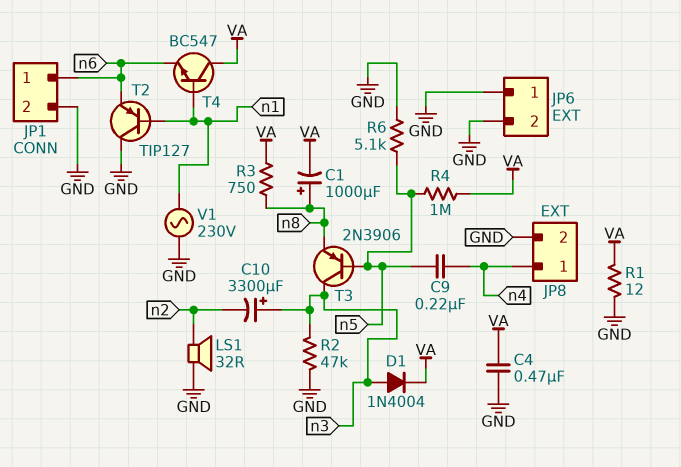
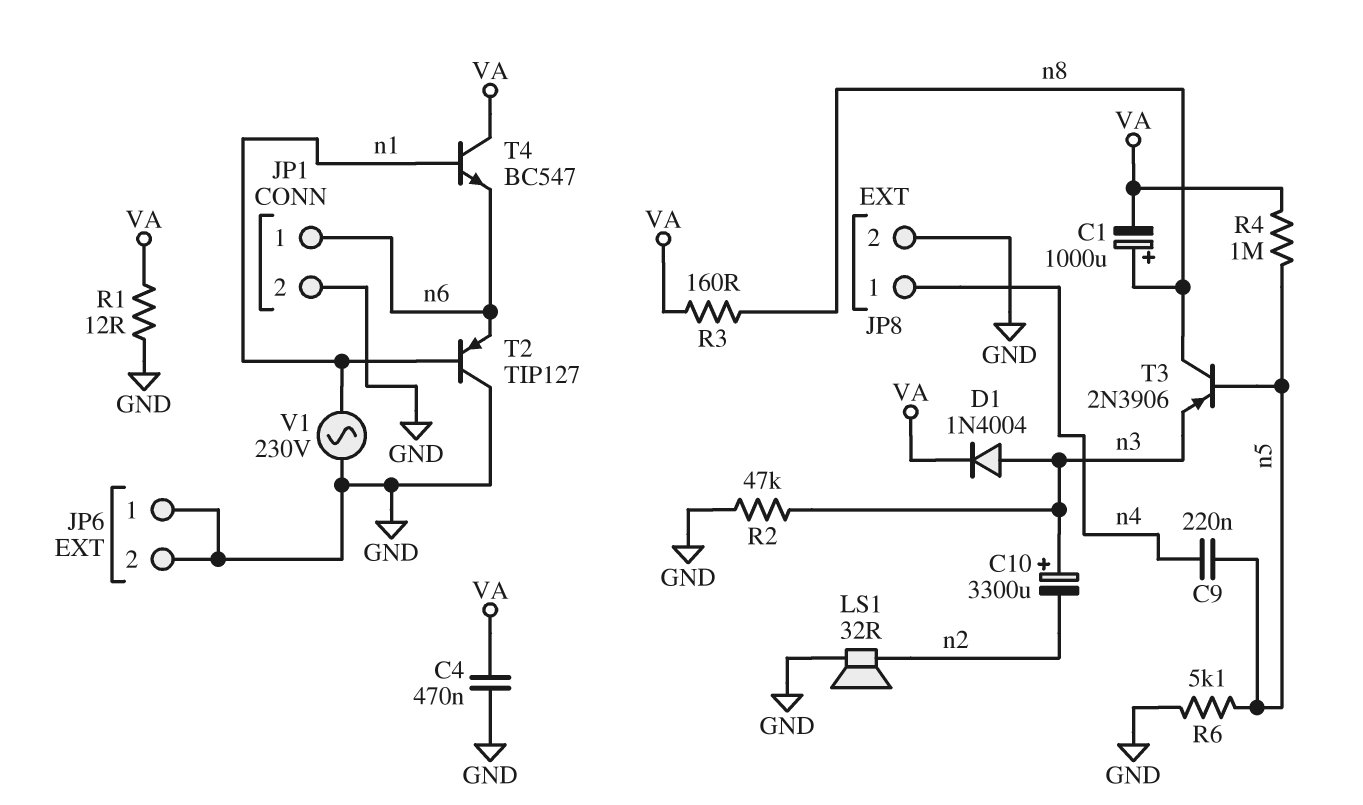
R3: 750 (VA, n8) -> 160 (VA, n8)
T3: PNP 2N3906 (B n5, C n3, E n8) -> PNP 2N3906 (B n5, C n8, E n3)

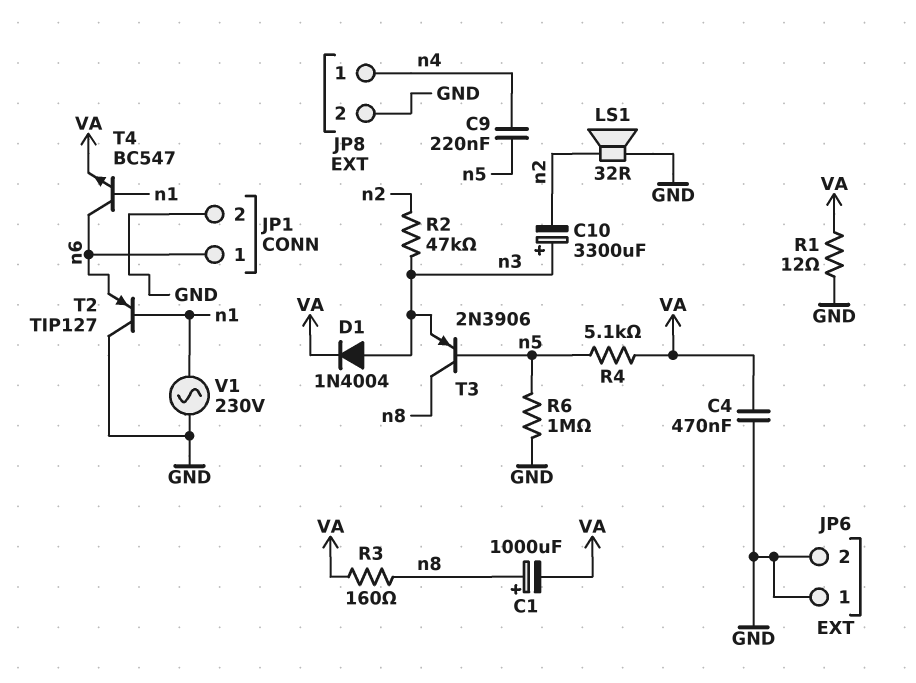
R2: 47k (GND, n3) -> 47k (n2, n3)
R4: 1M (VA, n5) -> 5.1k (VA, n5)
R6: 5.1k (GND, n5) -> 1M (GND, n5)
T4: NPN BC547 (B n1, C VA, E n6) -> NPN BC547 (B n1, C n6, E VA)

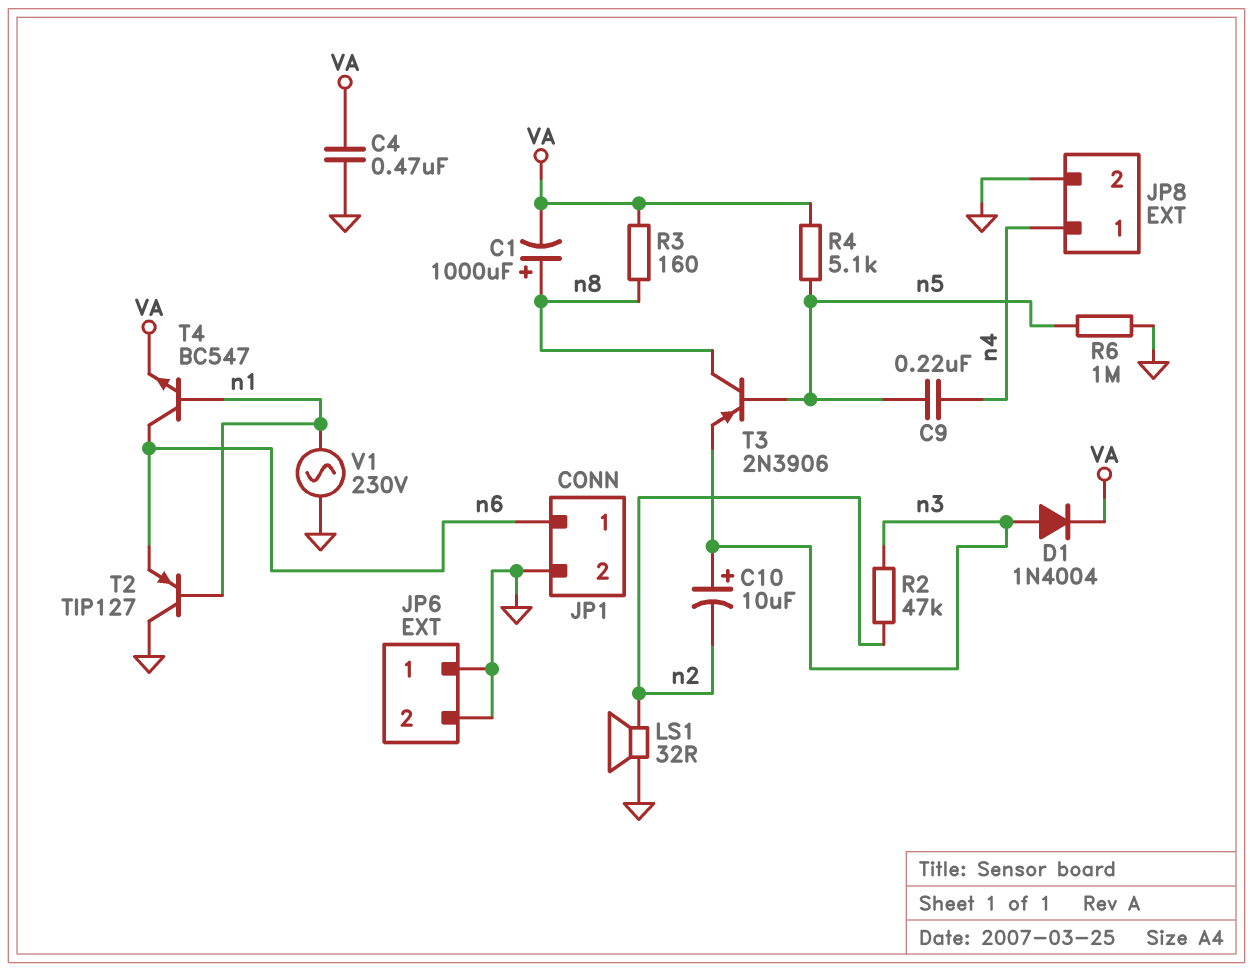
C10: 3300uF (plus n3, minus n2) -> 10uF (plus n3, minus n2)
R1: 12 (GND, VA) -> none

